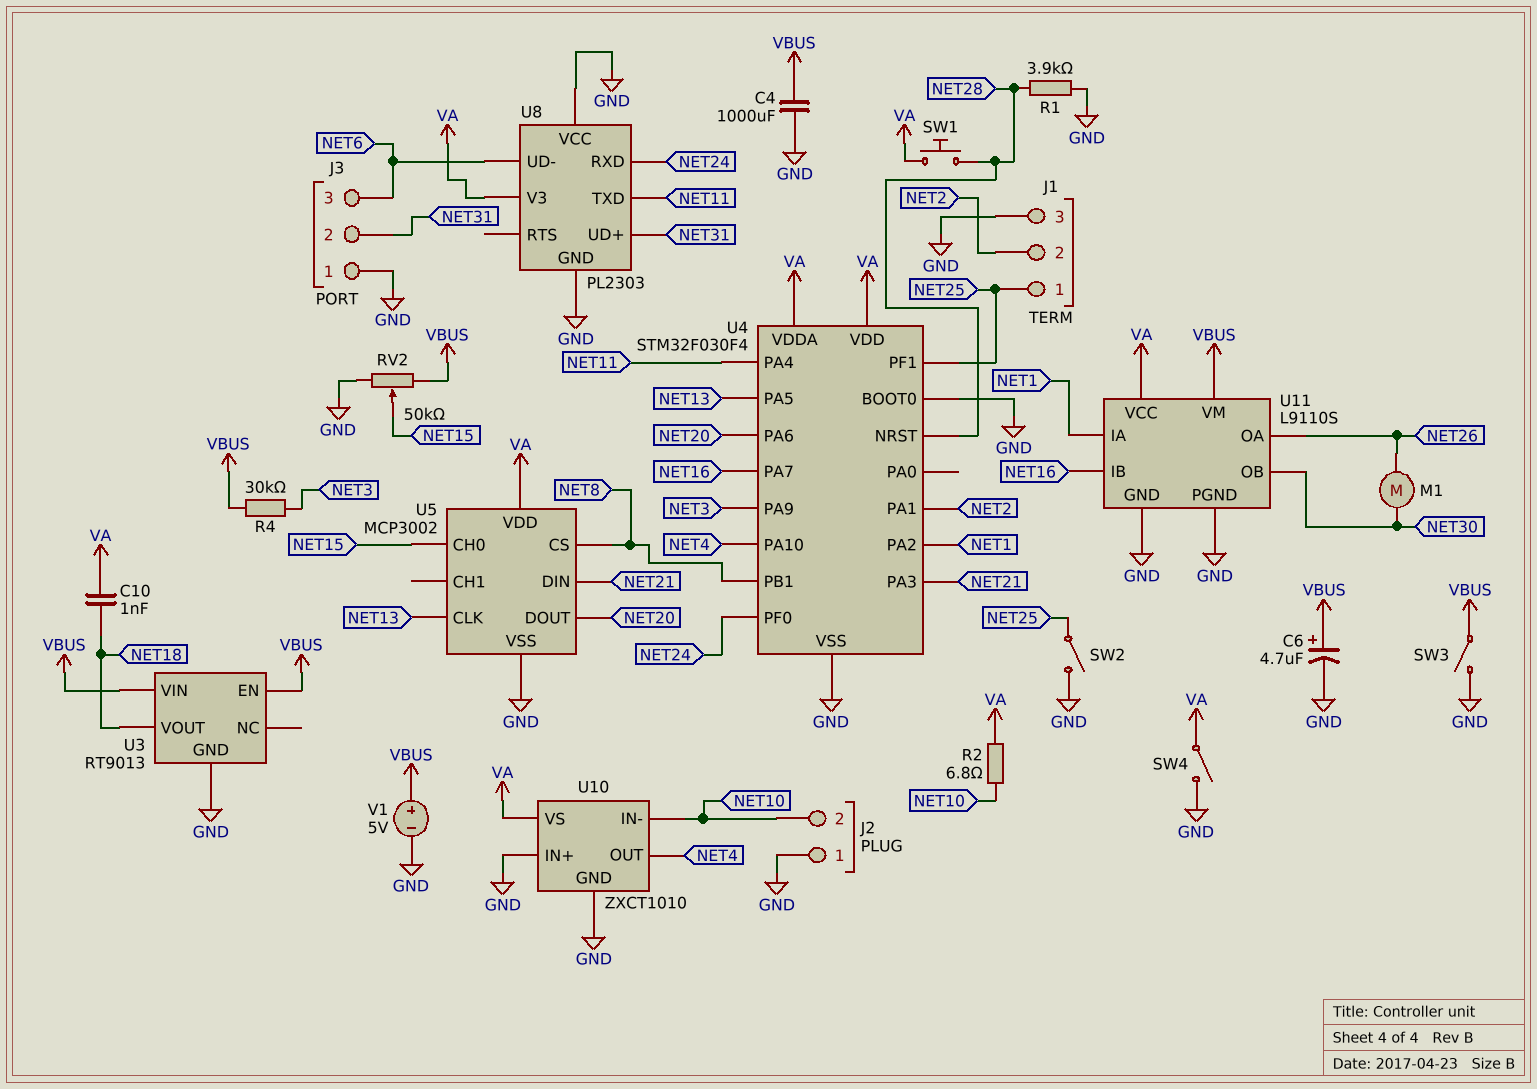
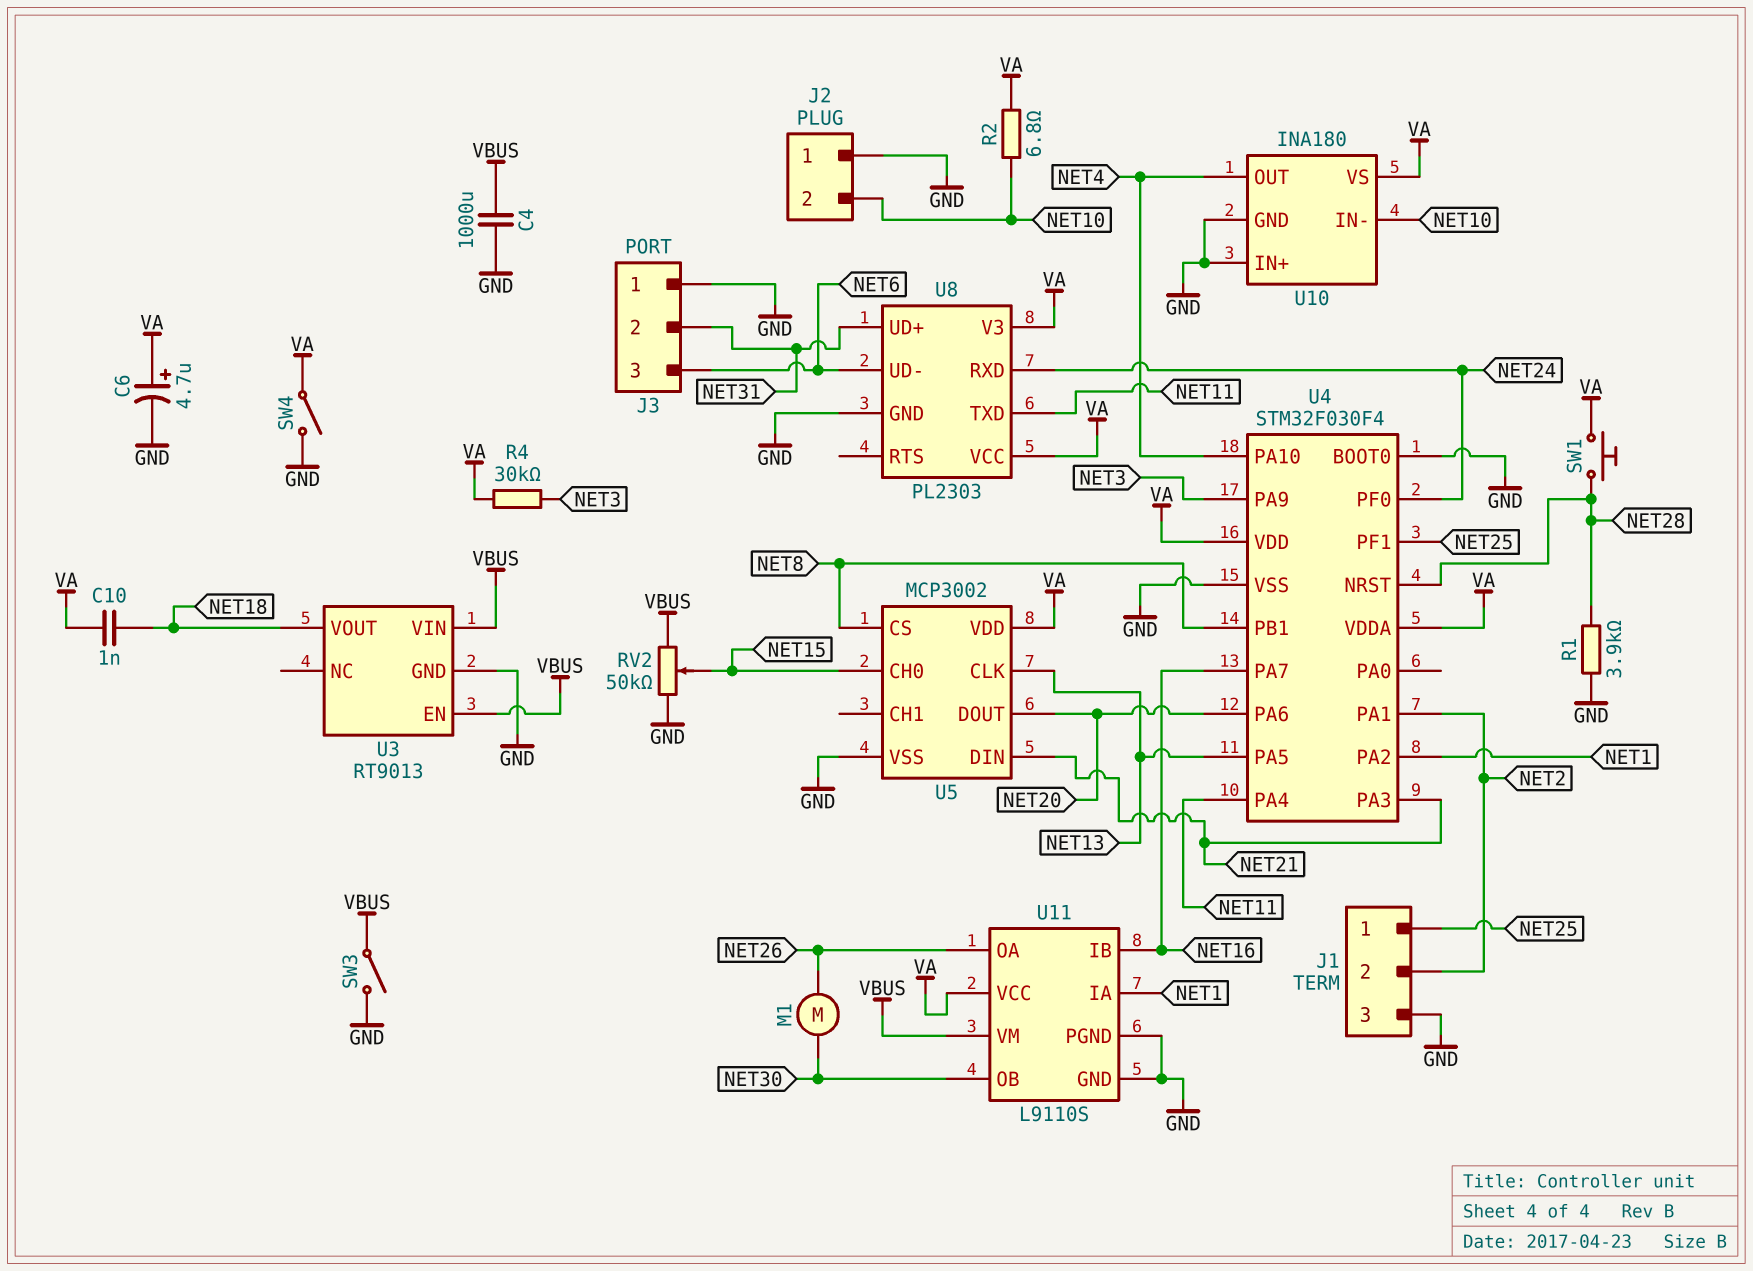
C6: 4.7uF (plus VBUS, minus GND) -> 4.7uF (plus VA, minus GND)
R4: 30k (NET3, VBUS) -> 30k (NET3, VA)
SW2: switch (GND, NET25) -> none
U8 pin VCC: GND -> VA
U10: ZXCT1010 -> INA180
V1: 5V (plus VBUS, minus GND) -> none

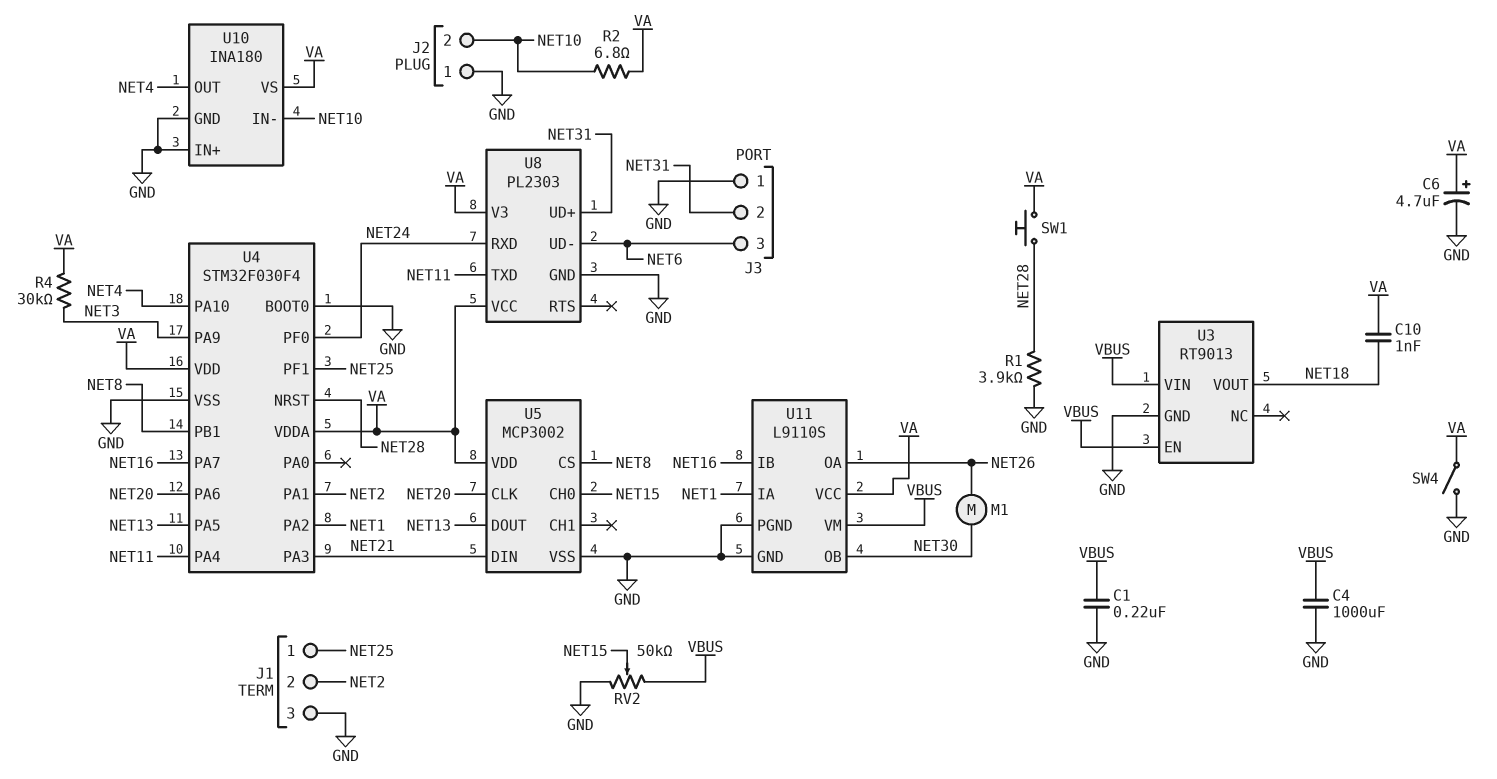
C1: none -> 220nF (GND, VBUS)
SW3: switch (GND, VBUS) -> none
U5 pin CLK: NET13 -> NET20
U5 pin DOUT: NET20 -> NET13

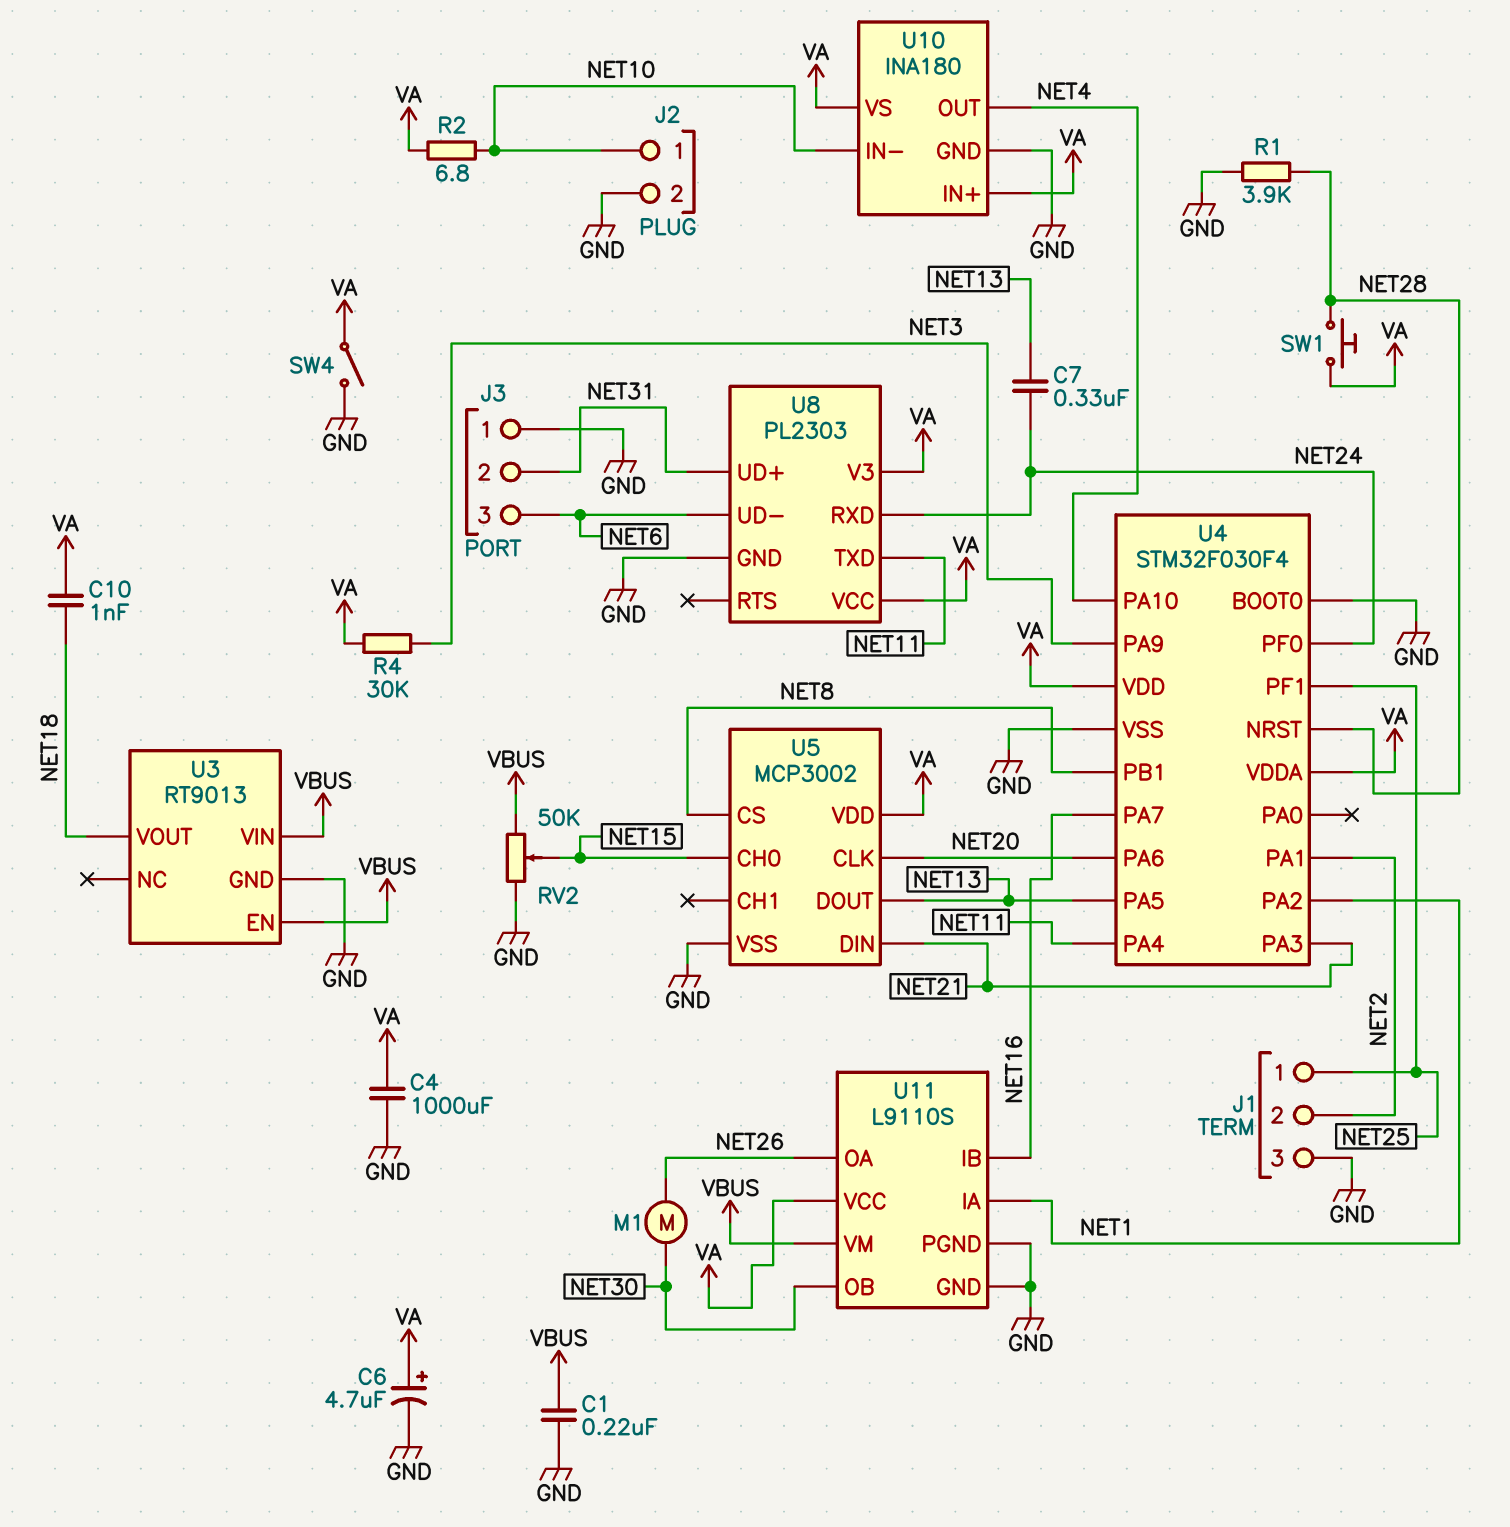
C4: 1000uF (GND, VBUS) -> 1000uF (GND, VA)
C7: none -> 330nF (NET13, NET24)
J2 pin 1: GND -> NET10
J2 pin 2: NET10 -> GND
U10 pin IN+: GND -> VA

